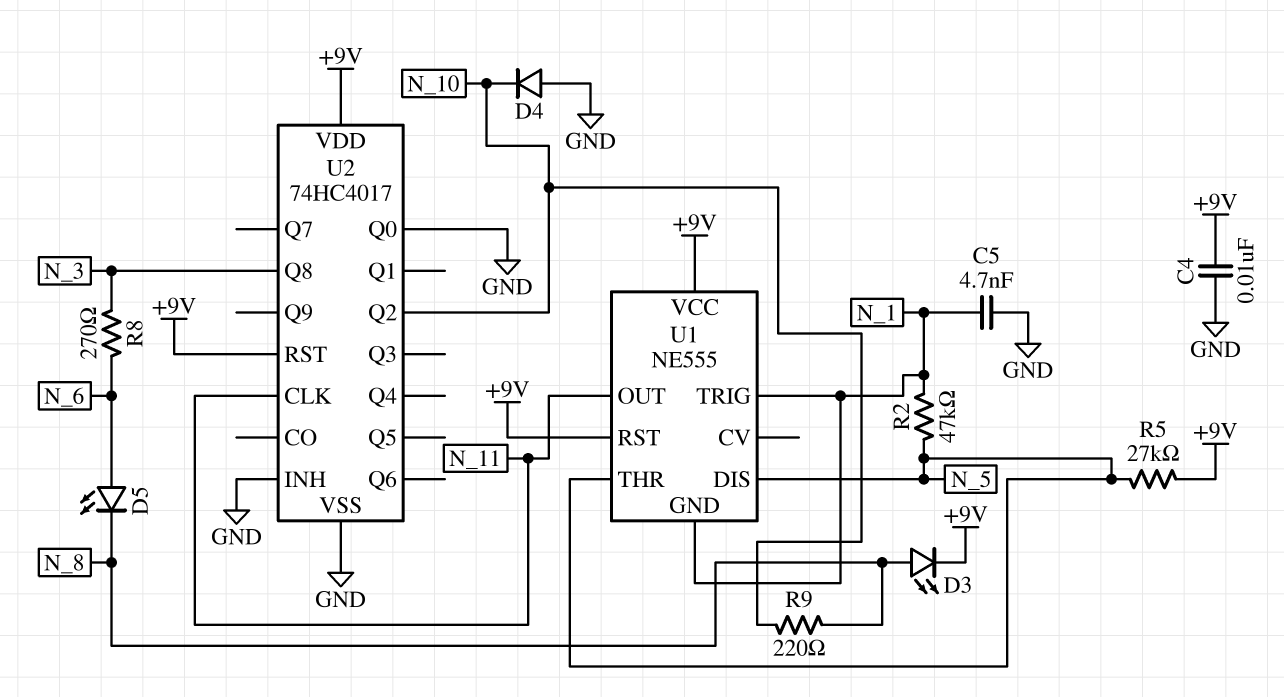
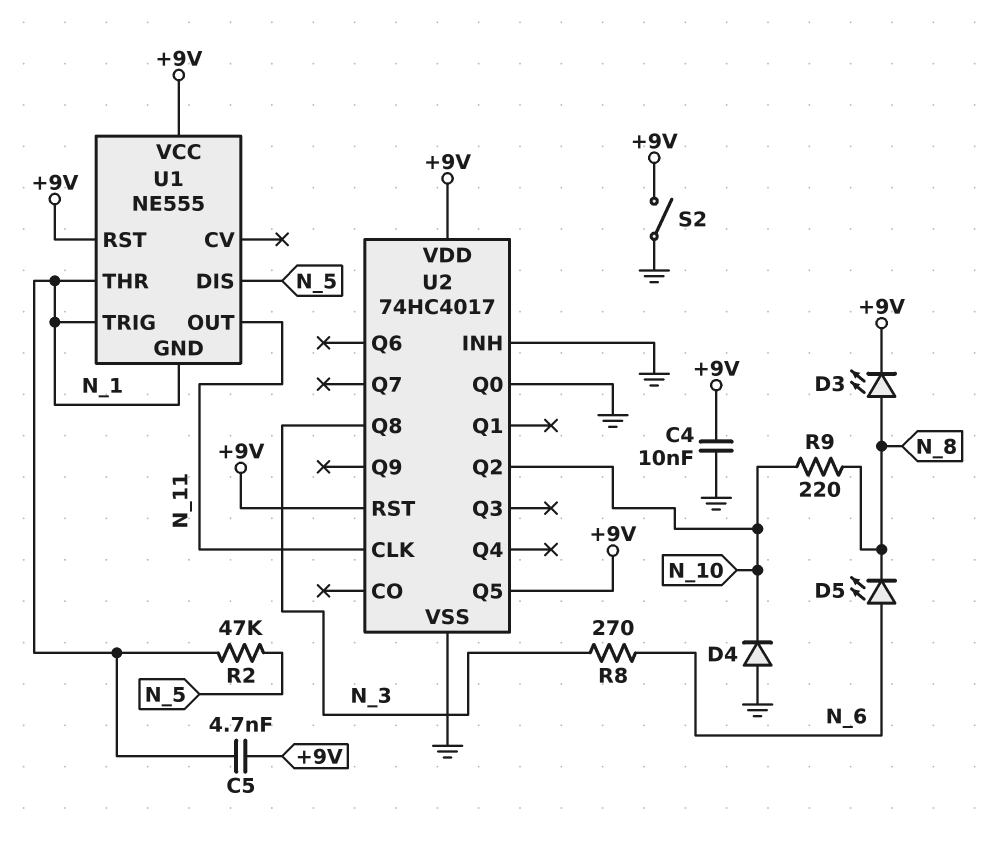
C5: 4.7nF (GND, N_1) -> 4.7nF (+9V, N_1)
R5: 27k (+9V, N_5) -> none
S2: none -> switch (+9V, GND)
U1 pin THR: N_5 -> N_1
U2 pin Q5: none -> +9V

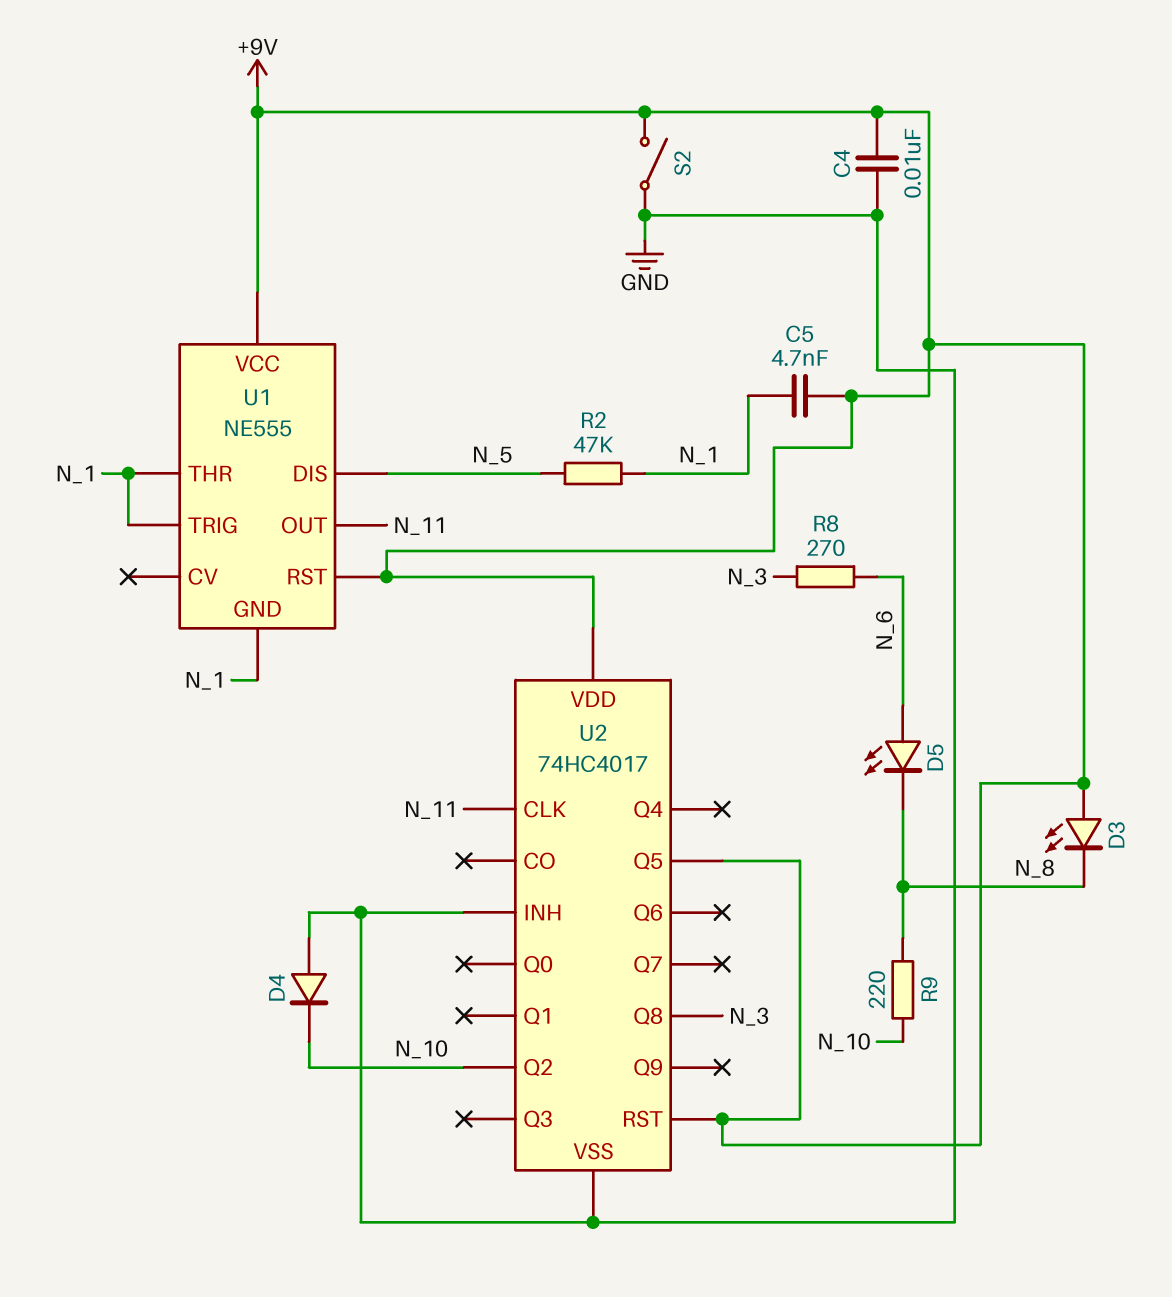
D3: LED (A N_8, K +9V) -> LED (A +9V, K N_8)
U2 pin Q0: GND -> none

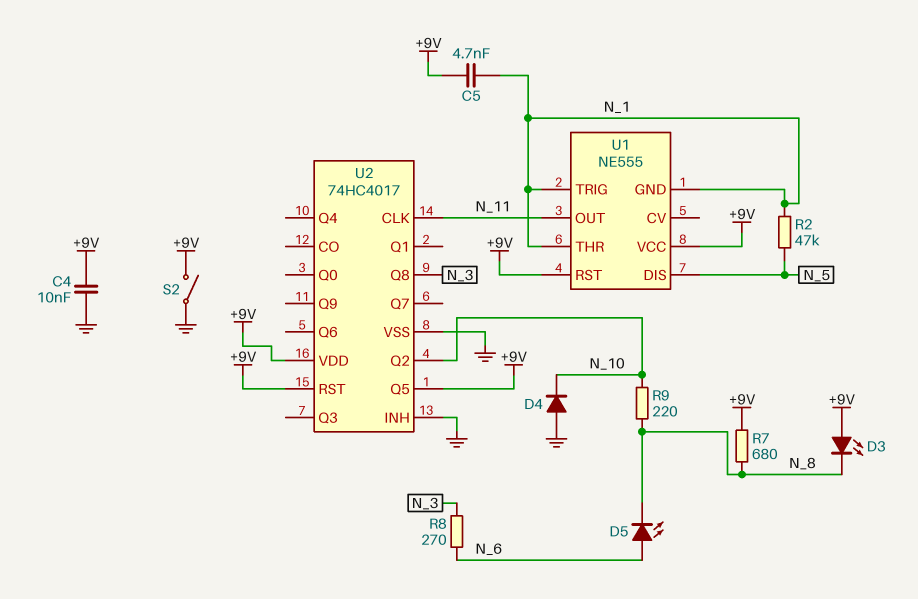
R7: none -> 680 (+9V, N_8)

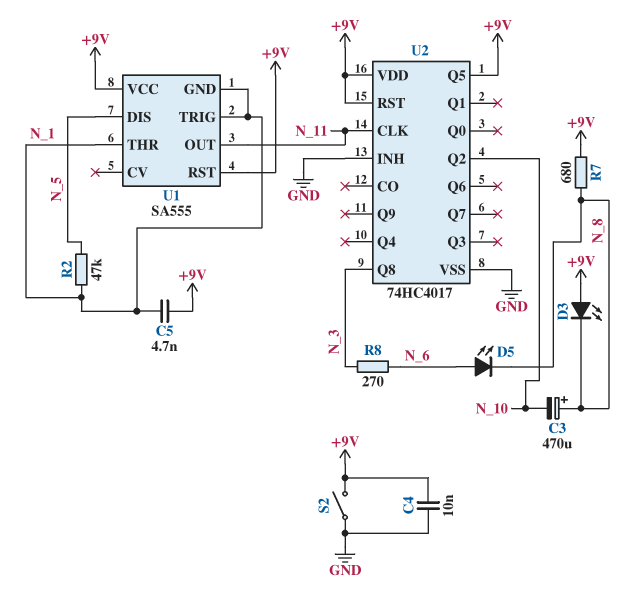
C3: none -> 470uF (plus N_8, minus N_10)
D4: diode (A GND, K N_10) -> none
R9: 220 (N_8, N_10) -> none
U1: NE555 -> SA555

